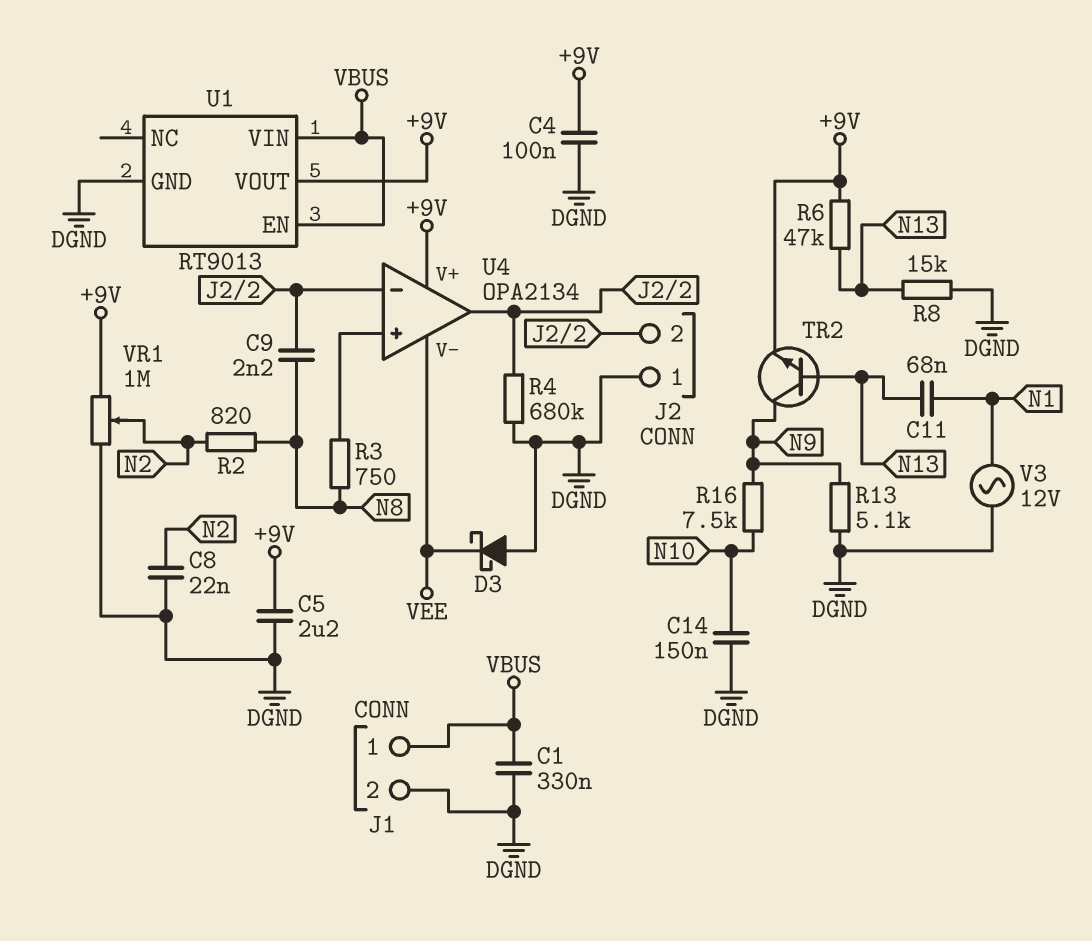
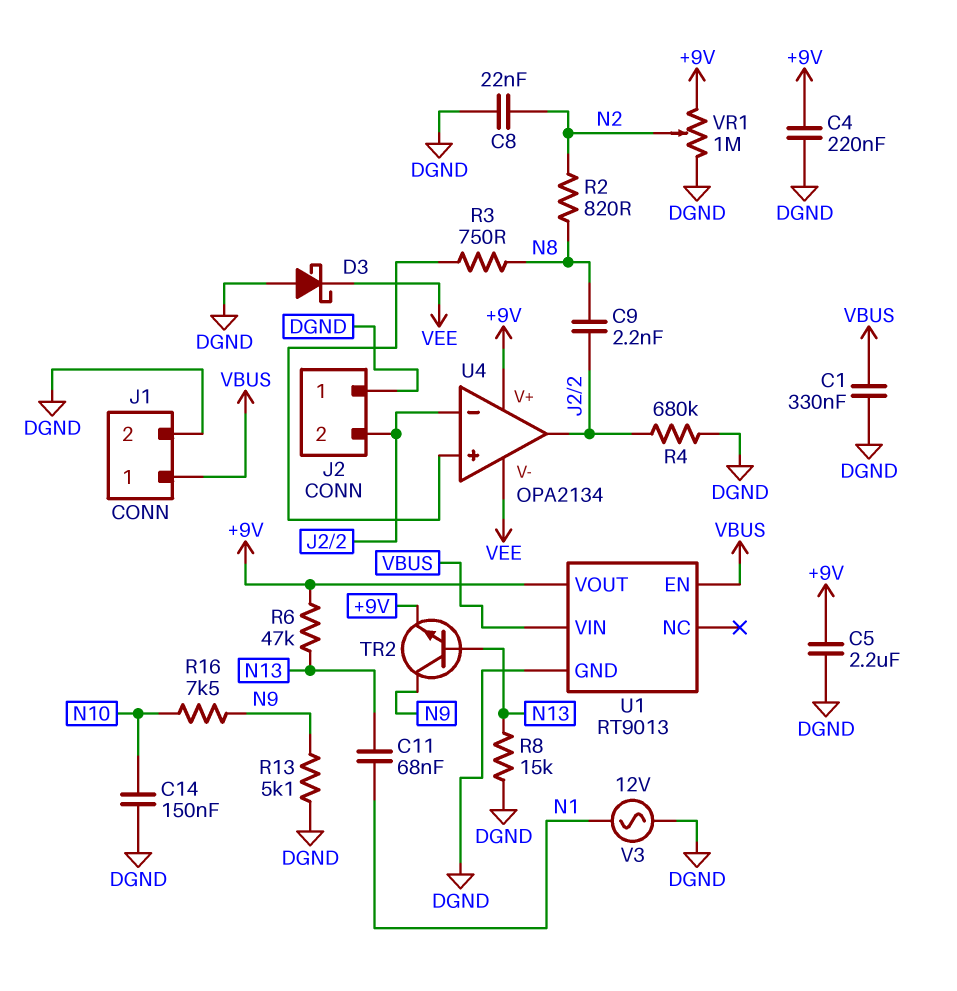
C4: 100nF (+9V, DGND) -> 220nF (+9V, DGND)

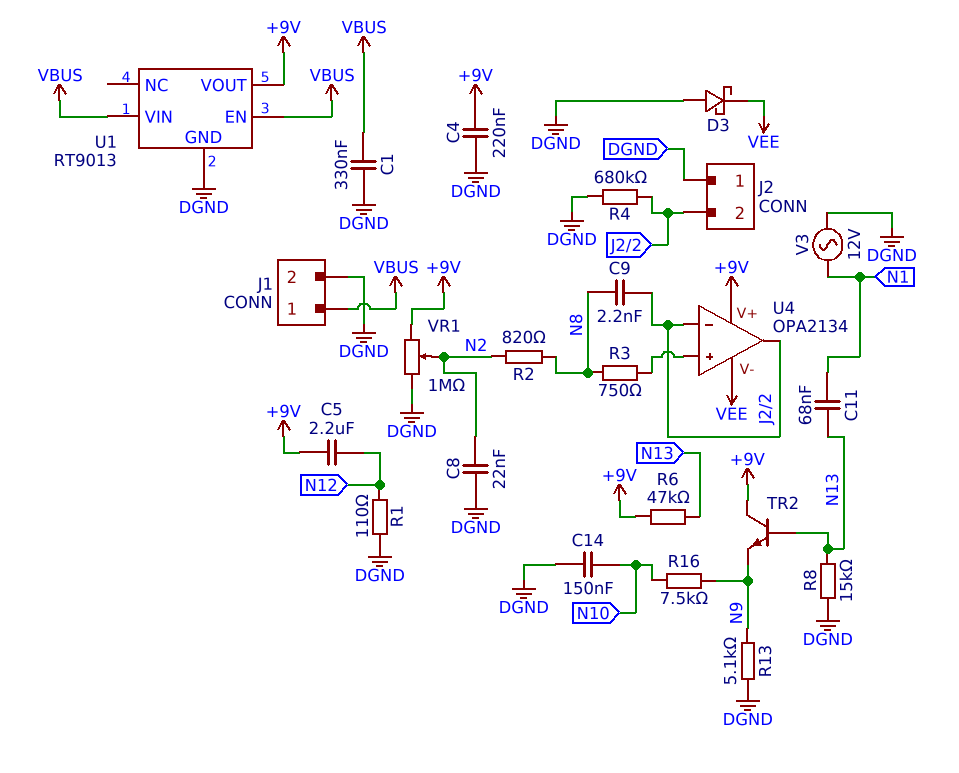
C5: 2.2uF (+9V, DGND) -> 2.2uF (+9V, N12)
R1: none -> 110 (DGND, N12)
TR2: NPN (B N13, C N9, E +9V) -> NPN (B N13, C +9V, E N9)

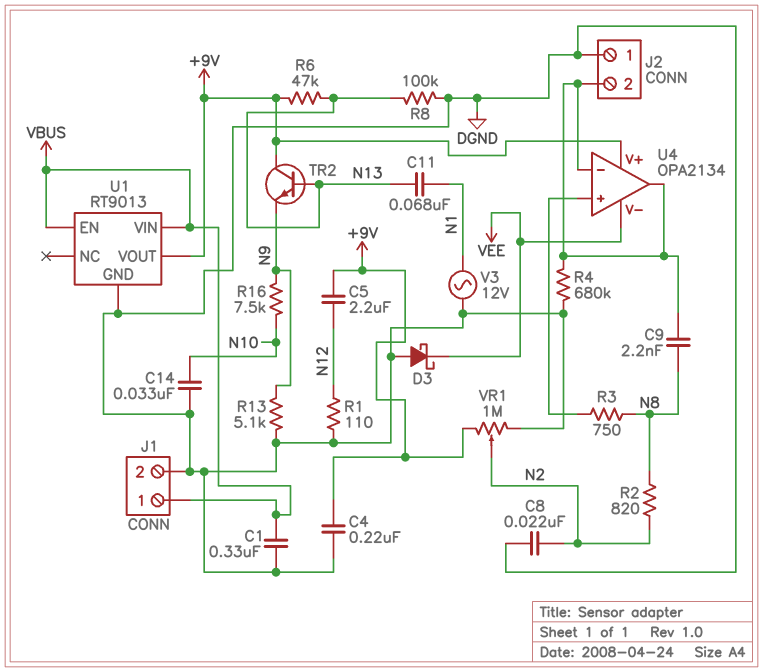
C14: 150nF (DGND, N10) -> 33nF (DGND, N10)
R8: 15k (DGND, N13) -> 100k (DGND, N13)

